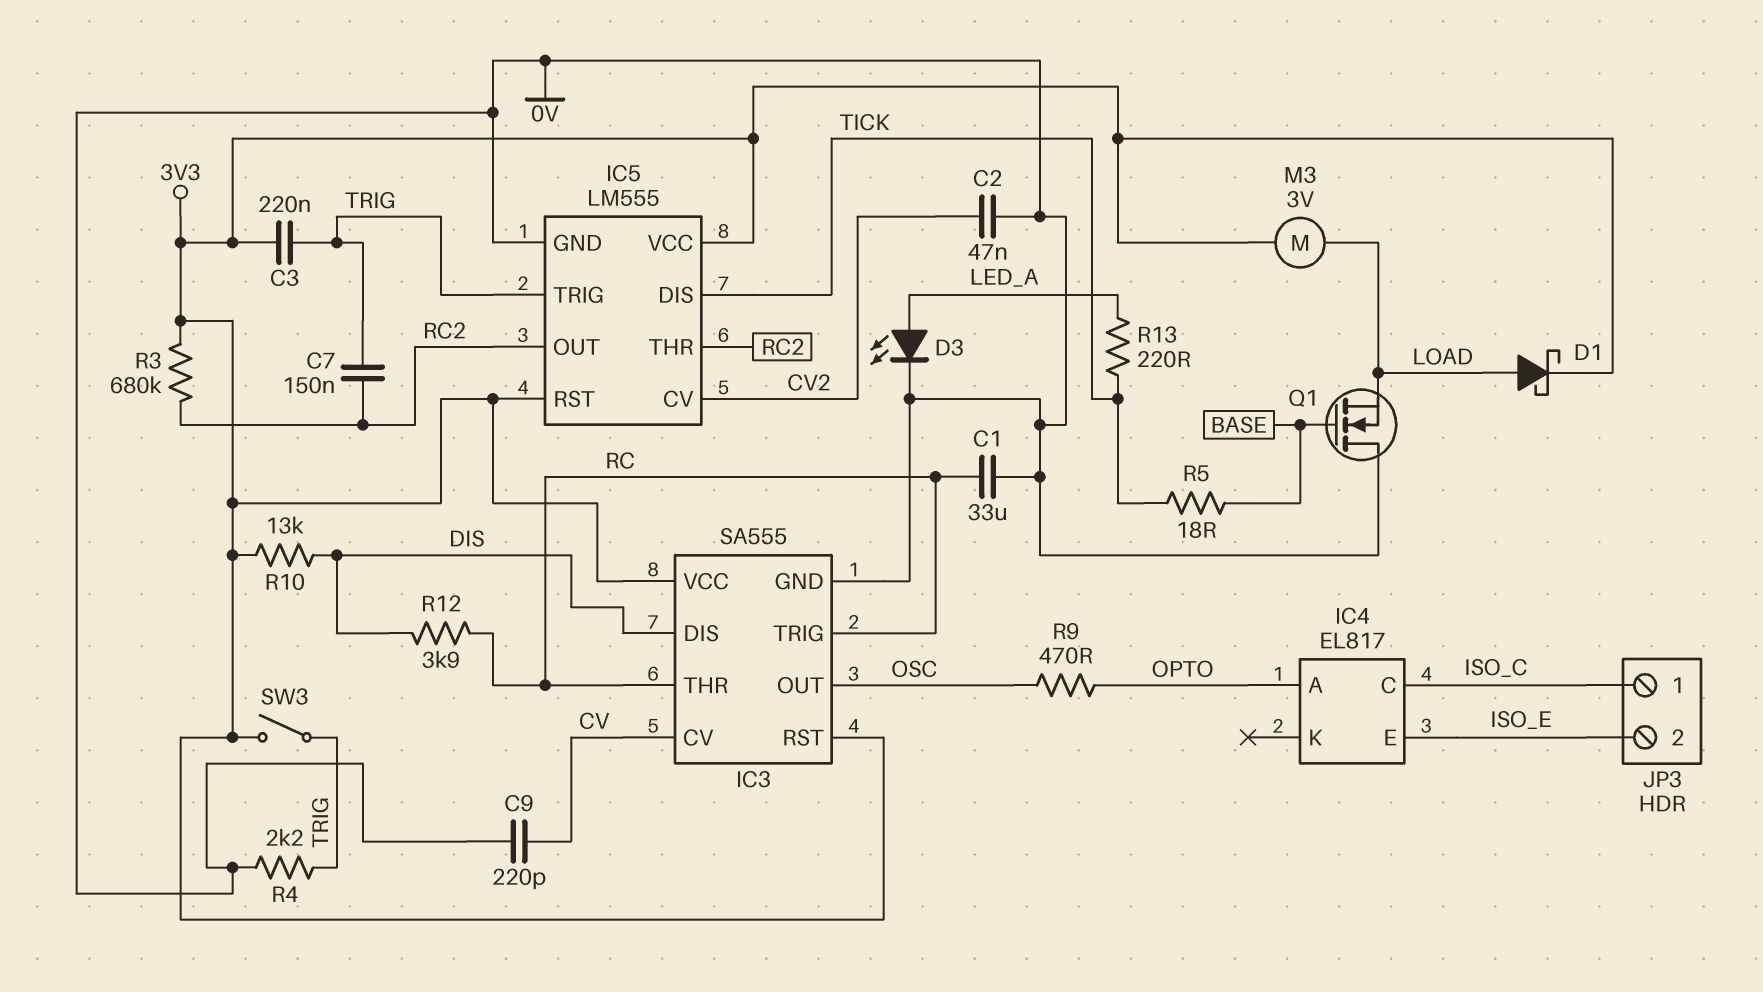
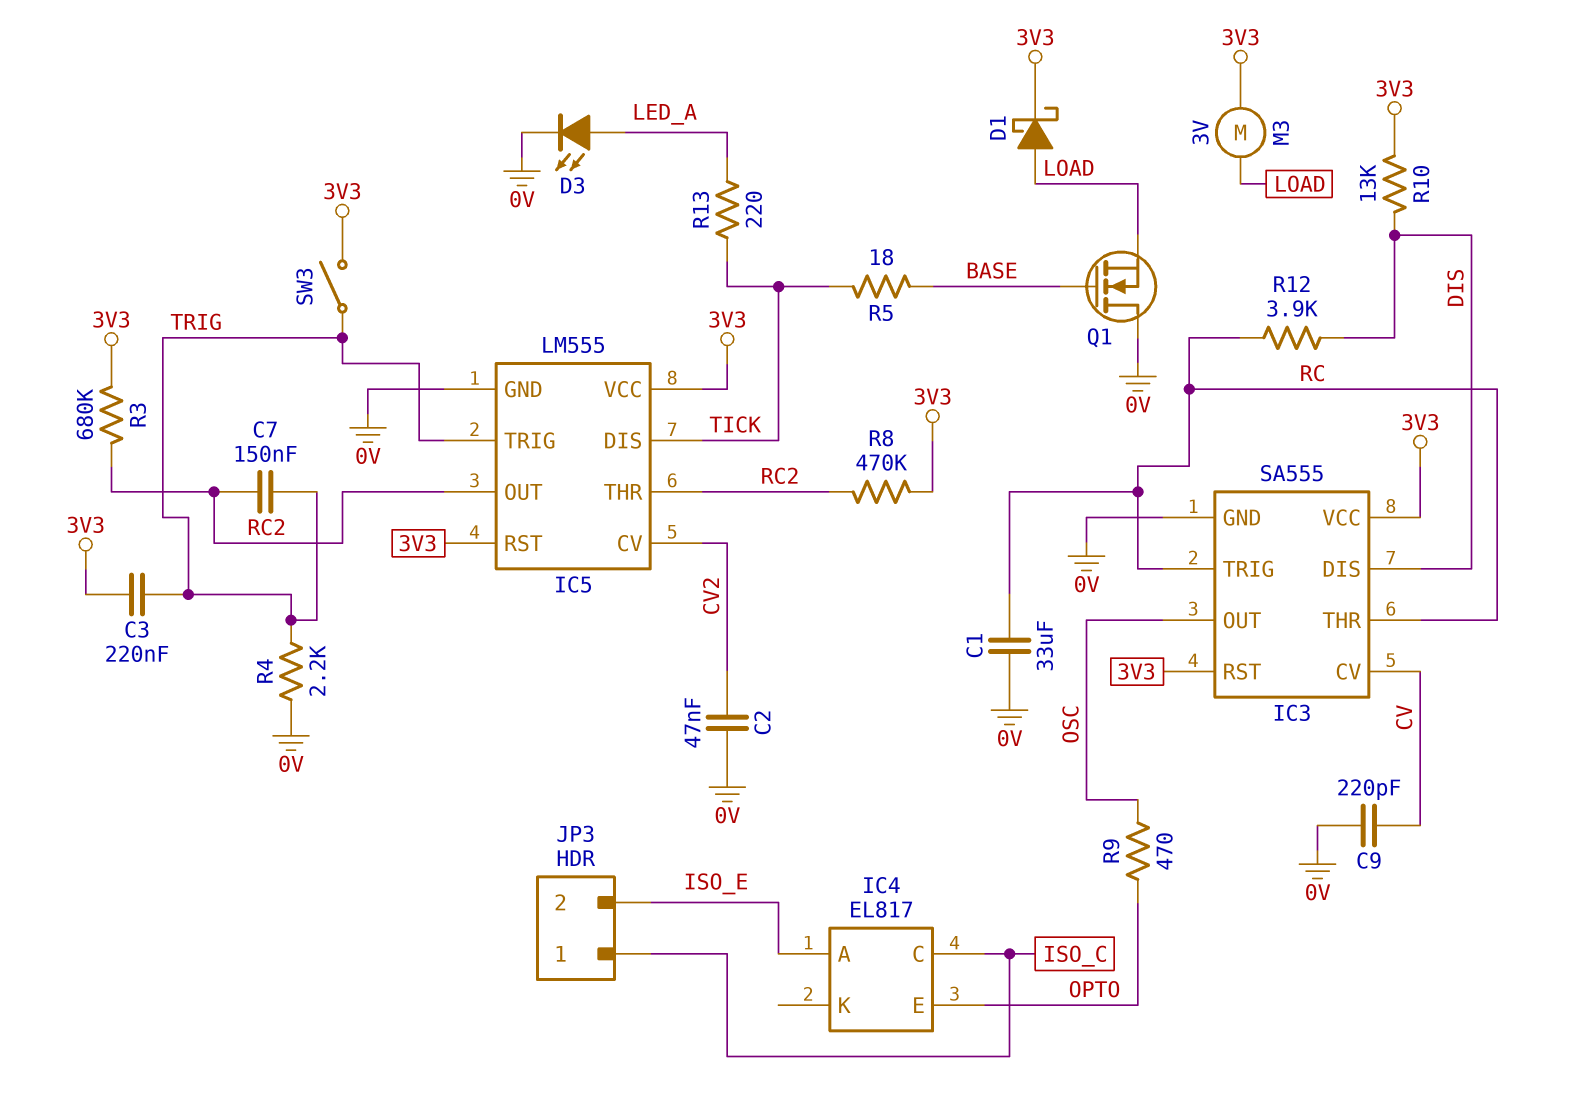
IC4 pin A: OPTO -> ISO_E
IC4 pin E: ISO_E -> OPTO
R8: none -> 470k (3V3, RC2)

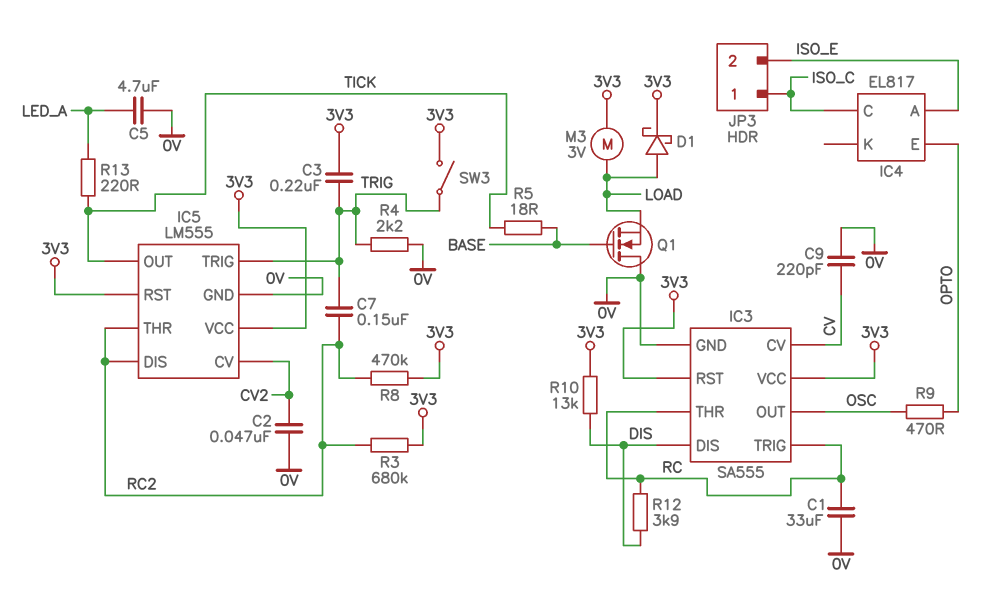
C5: none -> 4.7uF (0V, LED_A)
D3: LED (A LED_A, K 0V) -> none
IC5 pin DIS: TICK -> RC2
IC5 pin OUT: RC2 -> TICK

